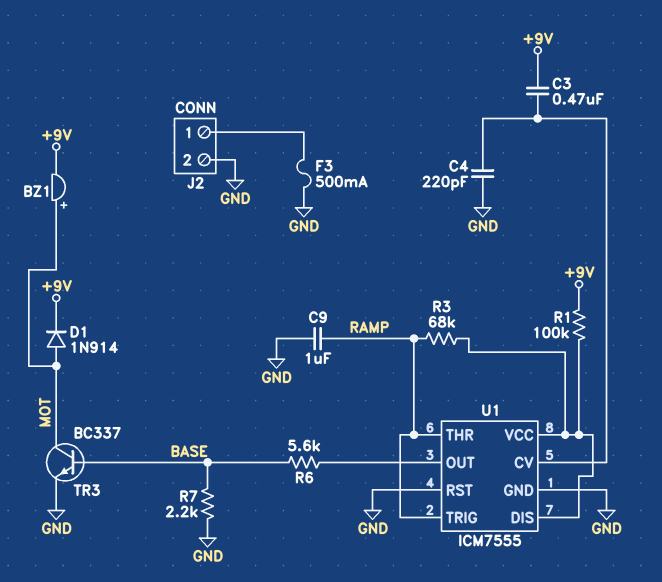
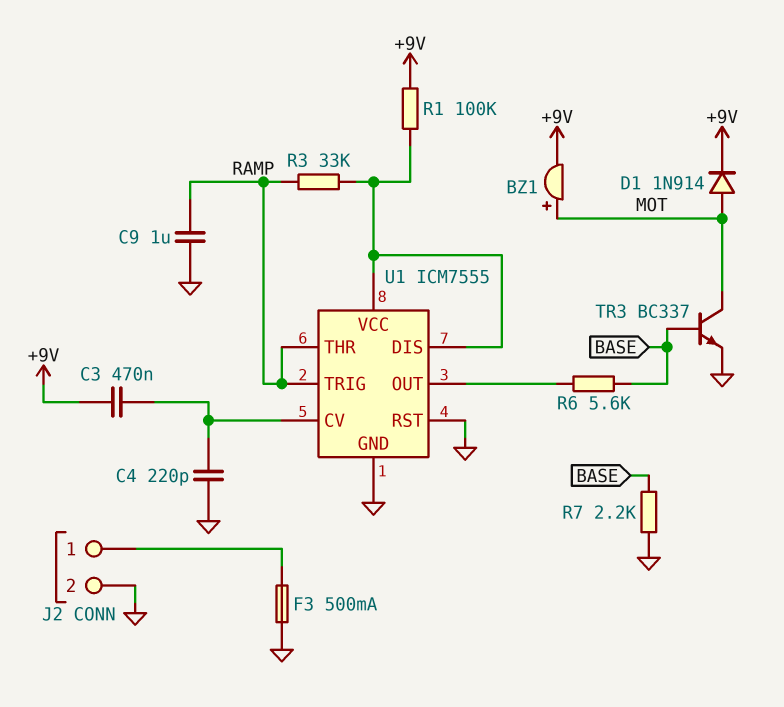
R3: 68k (RAMP, U1/DIS) -> 33k (RAMP, U1/DIS)

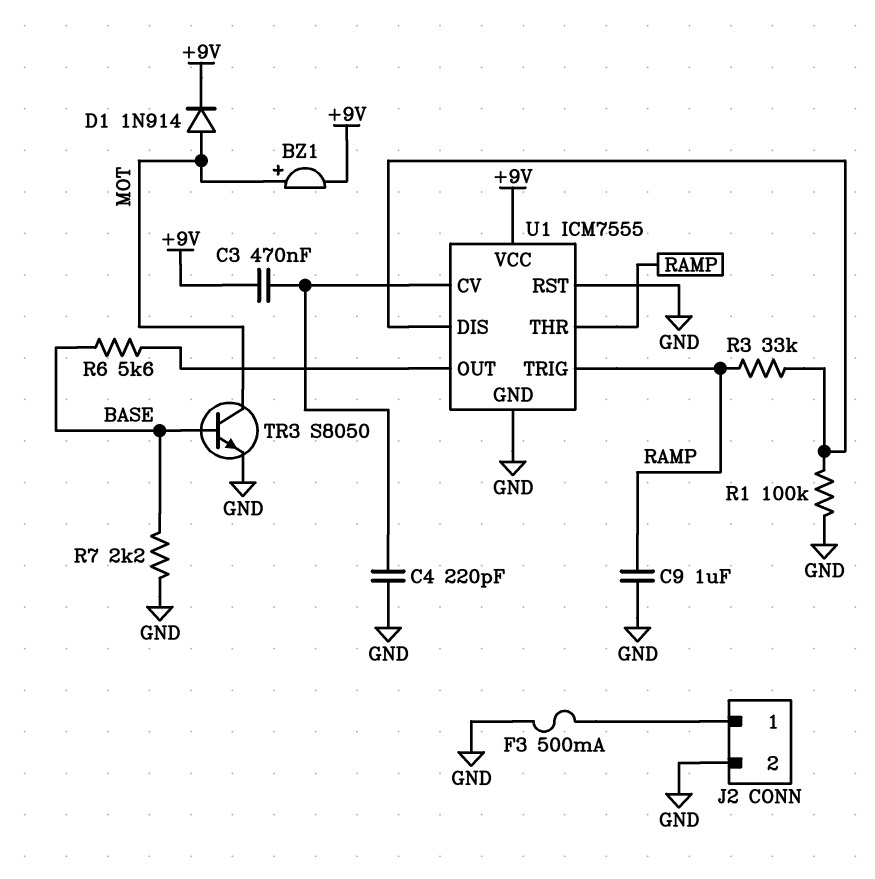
R1: 100k (+9V, U1/DIS) -> 100k (GND, U1/DIS)
TR3: NPN BC337 (B BASE, C MOT, E GND) -> NPN S8050 (B BASE, C MOT, E GND)
U1 pin VCC: U1/DIS -> +9V

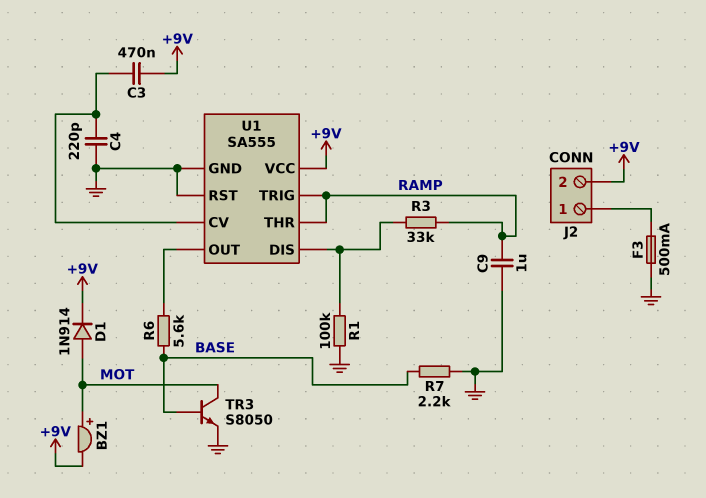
J2 pin 2: GND -> +9V
U1: ICM7555 -> SA555

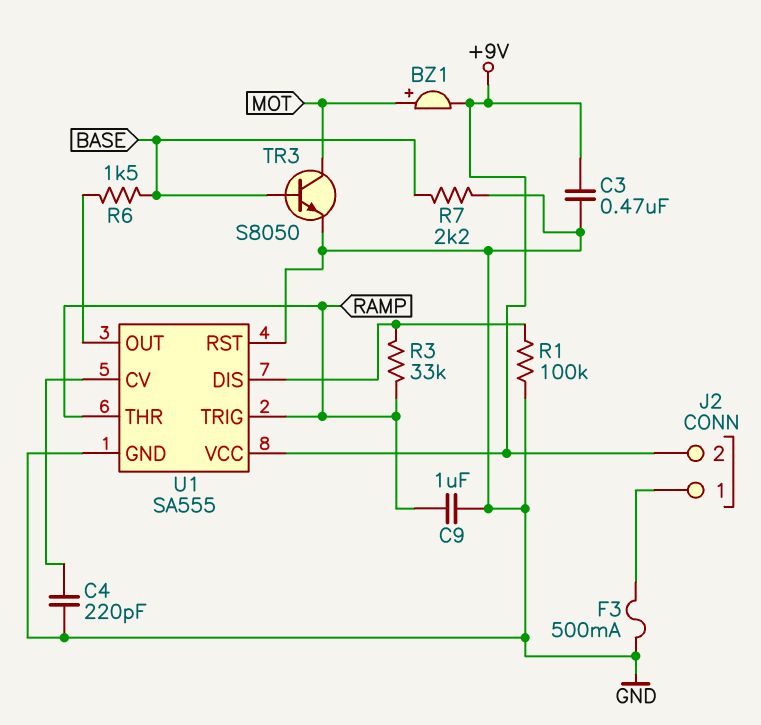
C3: 470nF (+9V, U1/CV) -> 470nF (+9V, GND)
D1: diode 1N914 (A MOT, K +9V) -> none
R6: 5.6k (BASE, U1/OUT) -> 1.5k (BASE, U1/OUT)

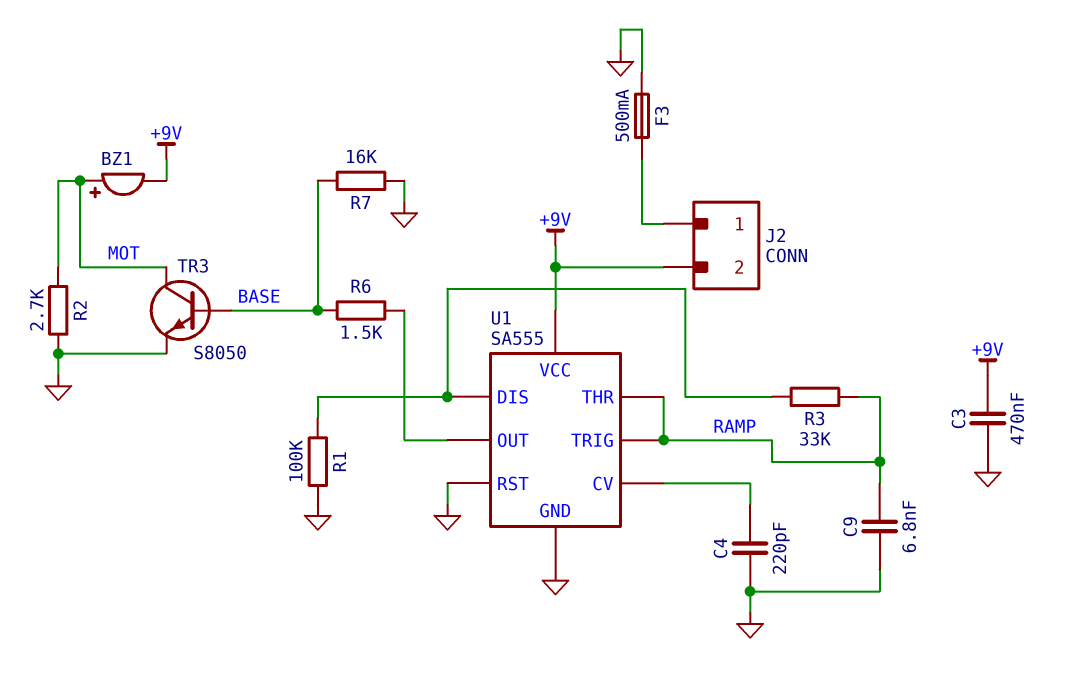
C9: 1uF (GND, RAMP) -> 6.8nF (GND, RAMP)
R2: none -> 2.7k (GND, MOT)
R7: 2.2k (BASE, GND) -> 16k (BASE, GND)

